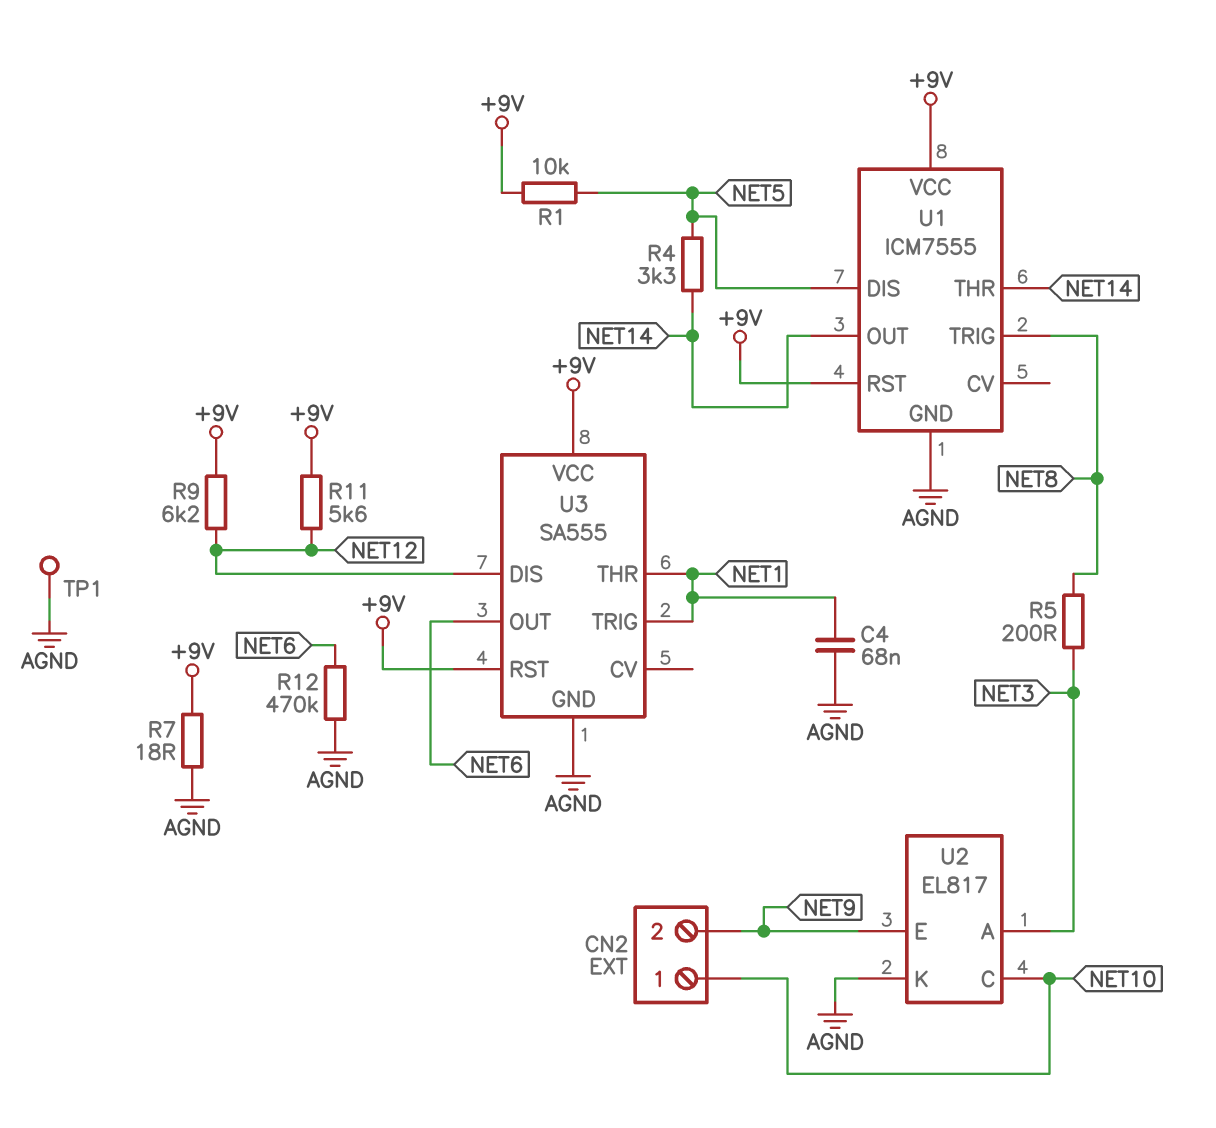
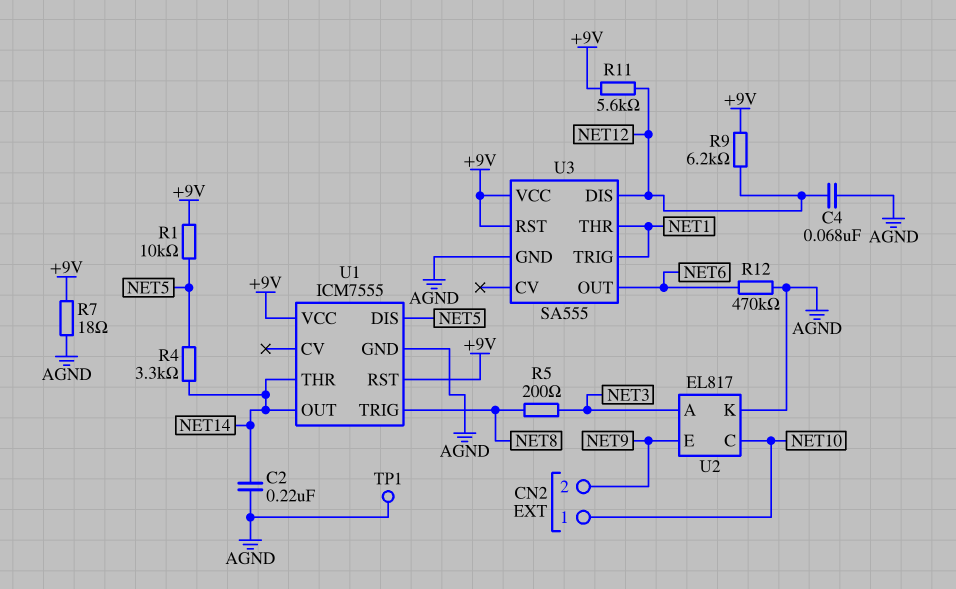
C2: none -> 220nF (AGND, NET14)
C4: 68nF (AGND, NET1) -> 68nF (AGND, NET12)

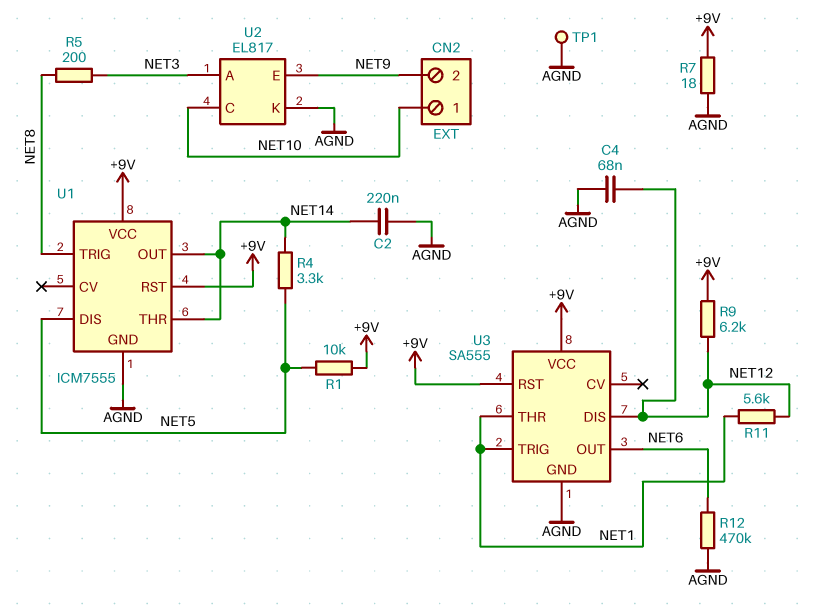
R11: 5.6k (+9V, NET12) -> 5.6k (NET1, NET12)

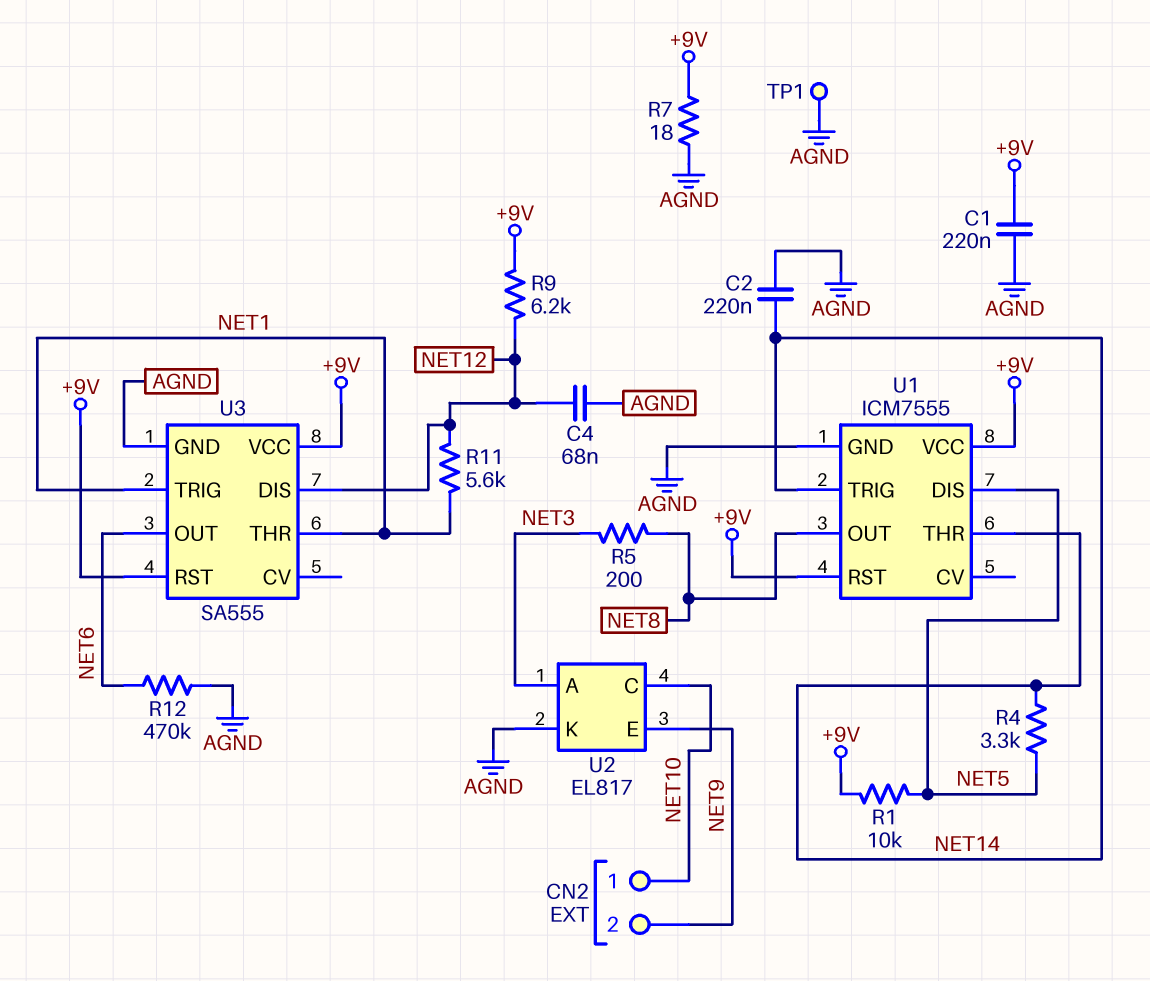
C1: none -> 220nF (+9V, AGND)
U1 pin OUT: NET14 -> NET8
U1 pin TRIG: NET8 -> NET14

